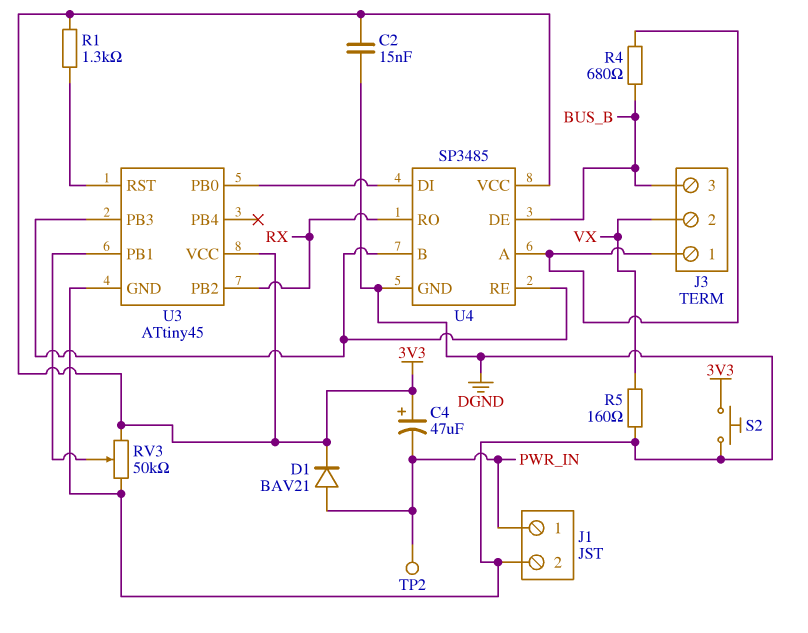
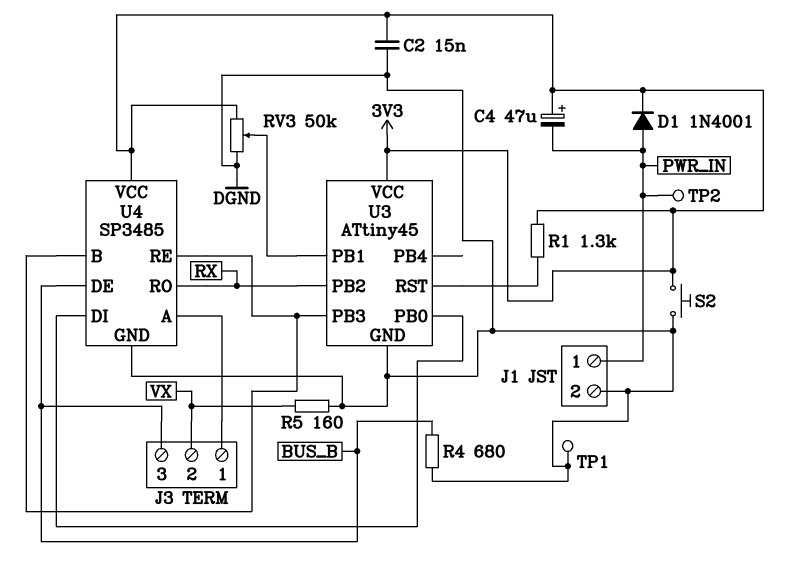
D1: diode BAV21 (A PWR_IN, K 3V3) -> diode 1N4001 (A PWR_IN, K 3V3)
R4: 680 (BUS_B, J3/1) -> 680 (BUS_B, DGND)
TP1: none -> test point (DGND)

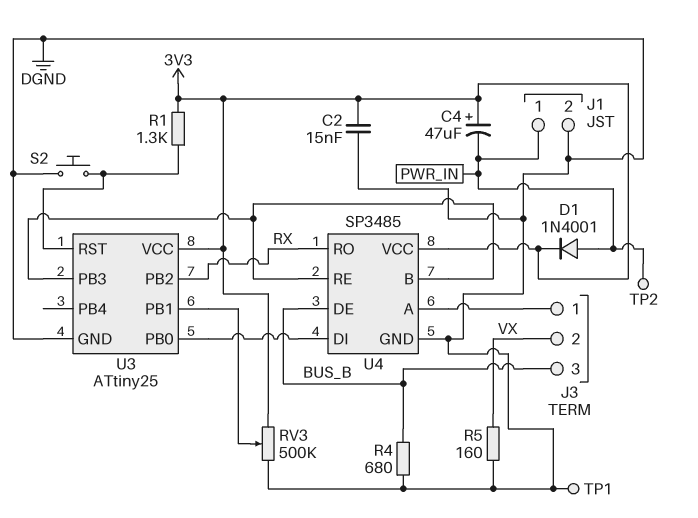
RV3: 50k (3V3, DGND, wiper U3/PB1) -> 500k (3V3, DGND, wiper U3/PB1)
S2: button (3V3, DGND) -> button (DGND, U3/RST)
U3: ATtiny45 -> ATtiny25

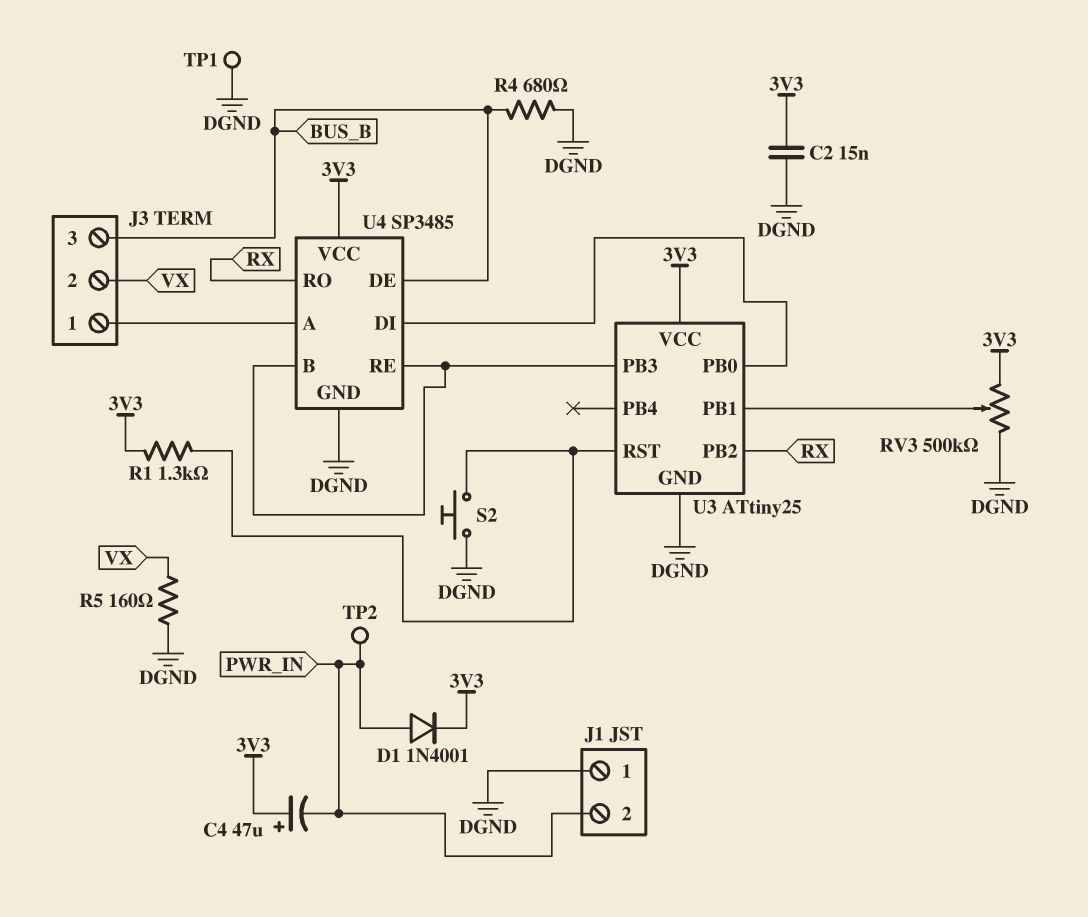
J1 pin 1: PWR_IN -> DGND
J1 pin 2: DGND -> PWR_IN

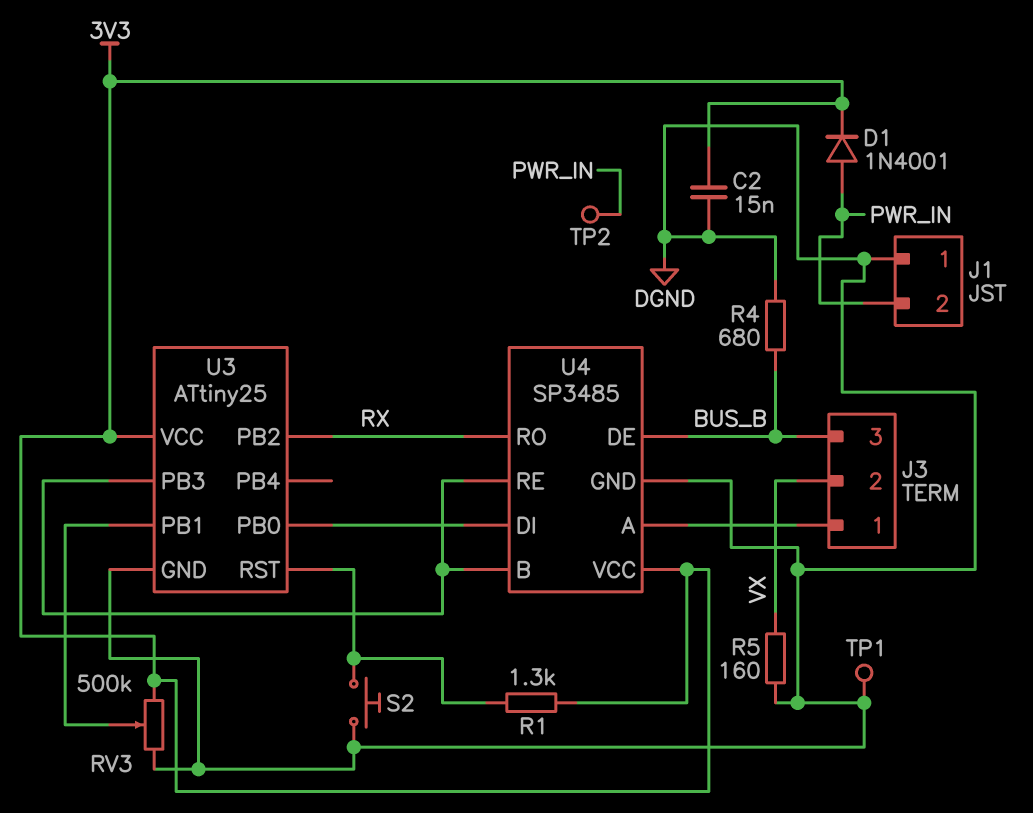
C4: 47uF (plus 3V3, minus PWR_IN) -> none

